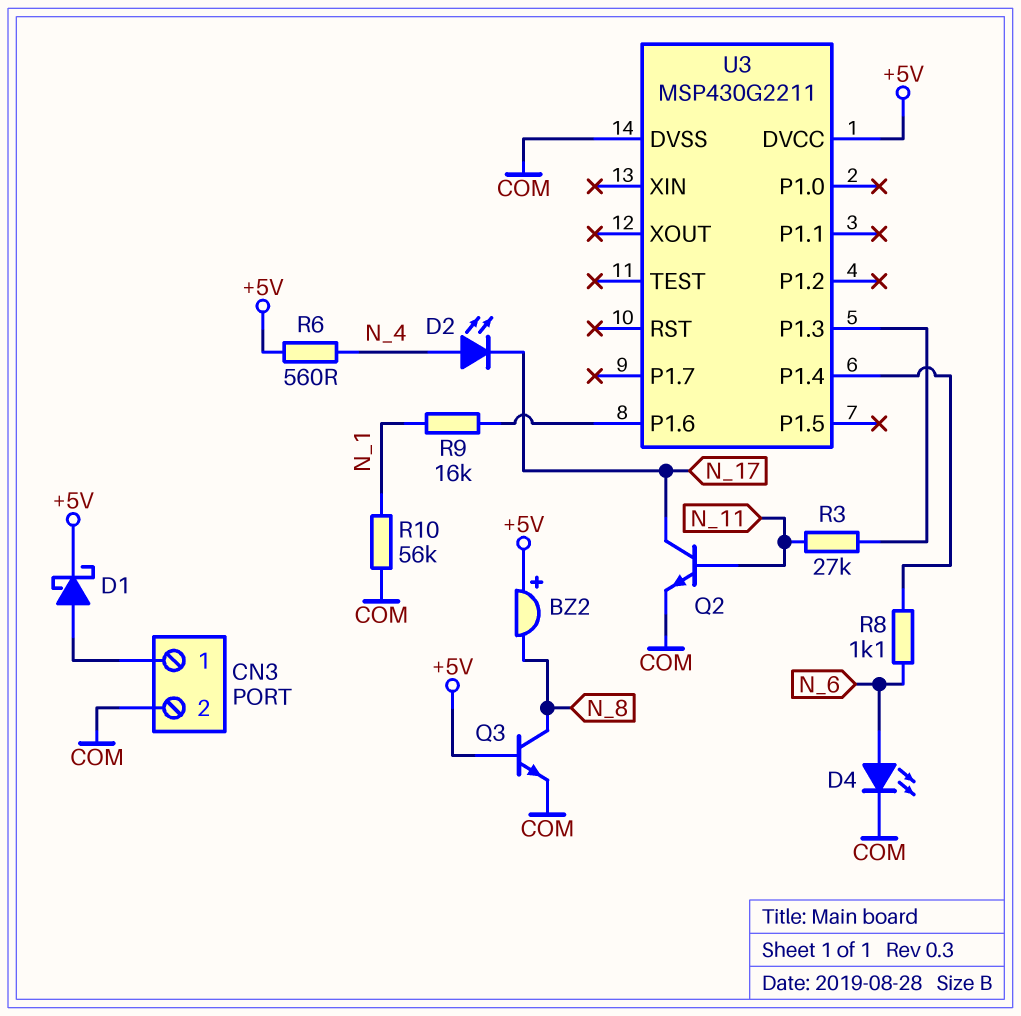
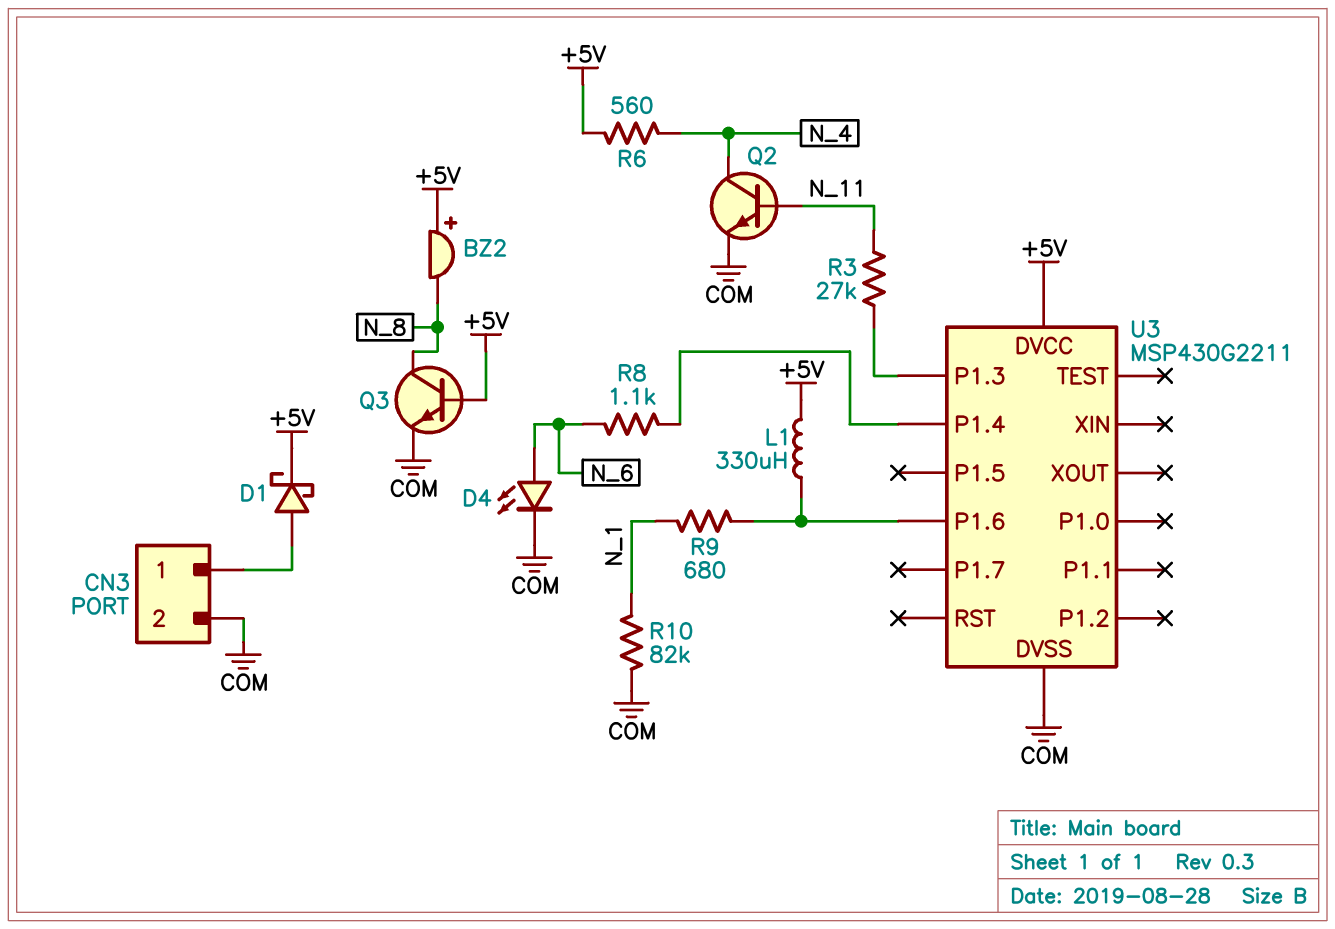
D2: LED (A N_4, K N_17) -> none
L1: none -> 330uH (+5V, U3/P1.6)
Q2: NPN (B N_11, C N_17, E COM) -> NPN (B N_11, C N_4, E COM)
R9: 16k (N_1, U3/P1.6) -> 680 (N_1, U3/P1.6)
R10: 56k (COM, N_1) -> 82k (COM, N_1)

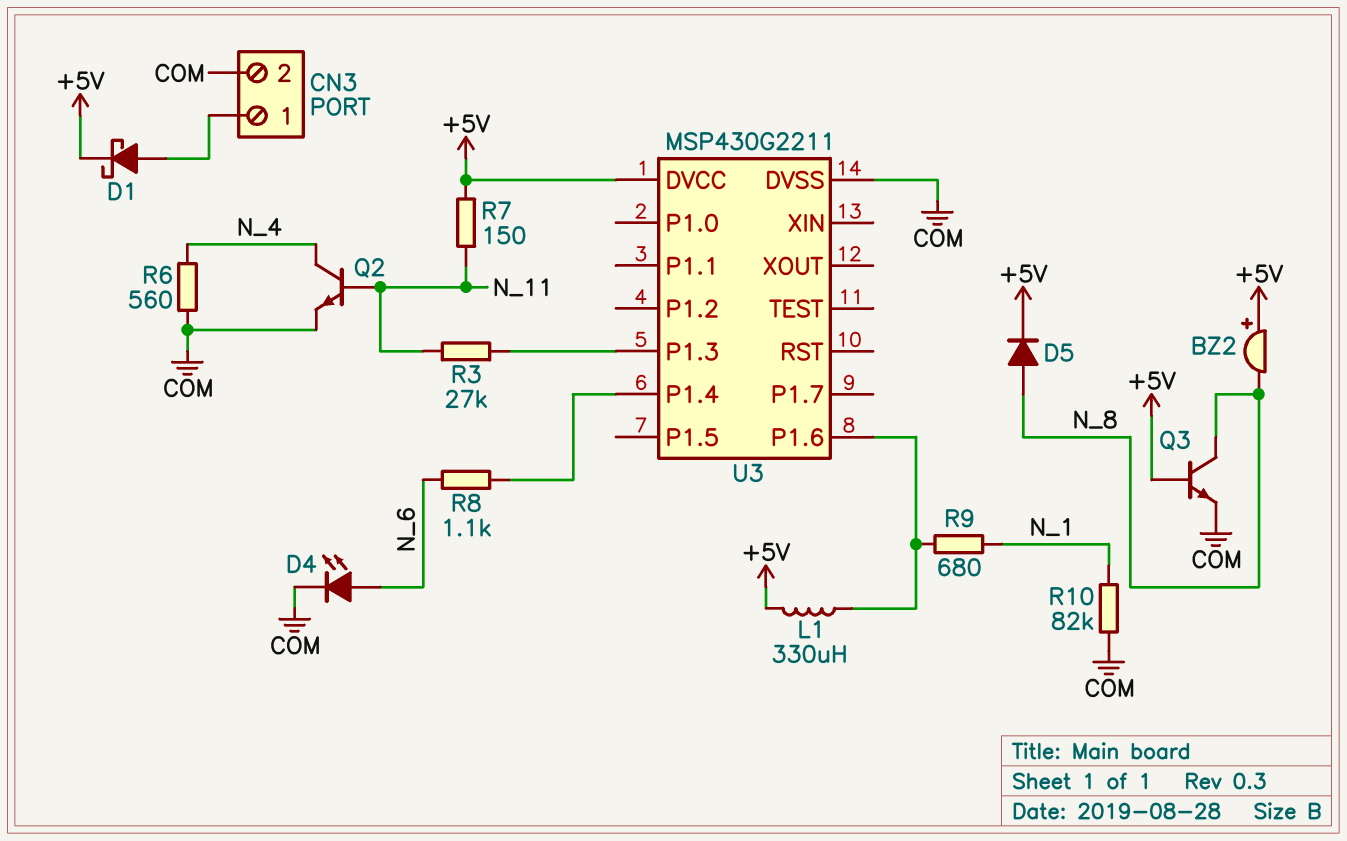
D5: none -> diode (A N_8, K +5V)
R6: 560 (+5V, N_4) -> 560 (COM, N_4)
R7: none -> 150 (+5V, N_11)

